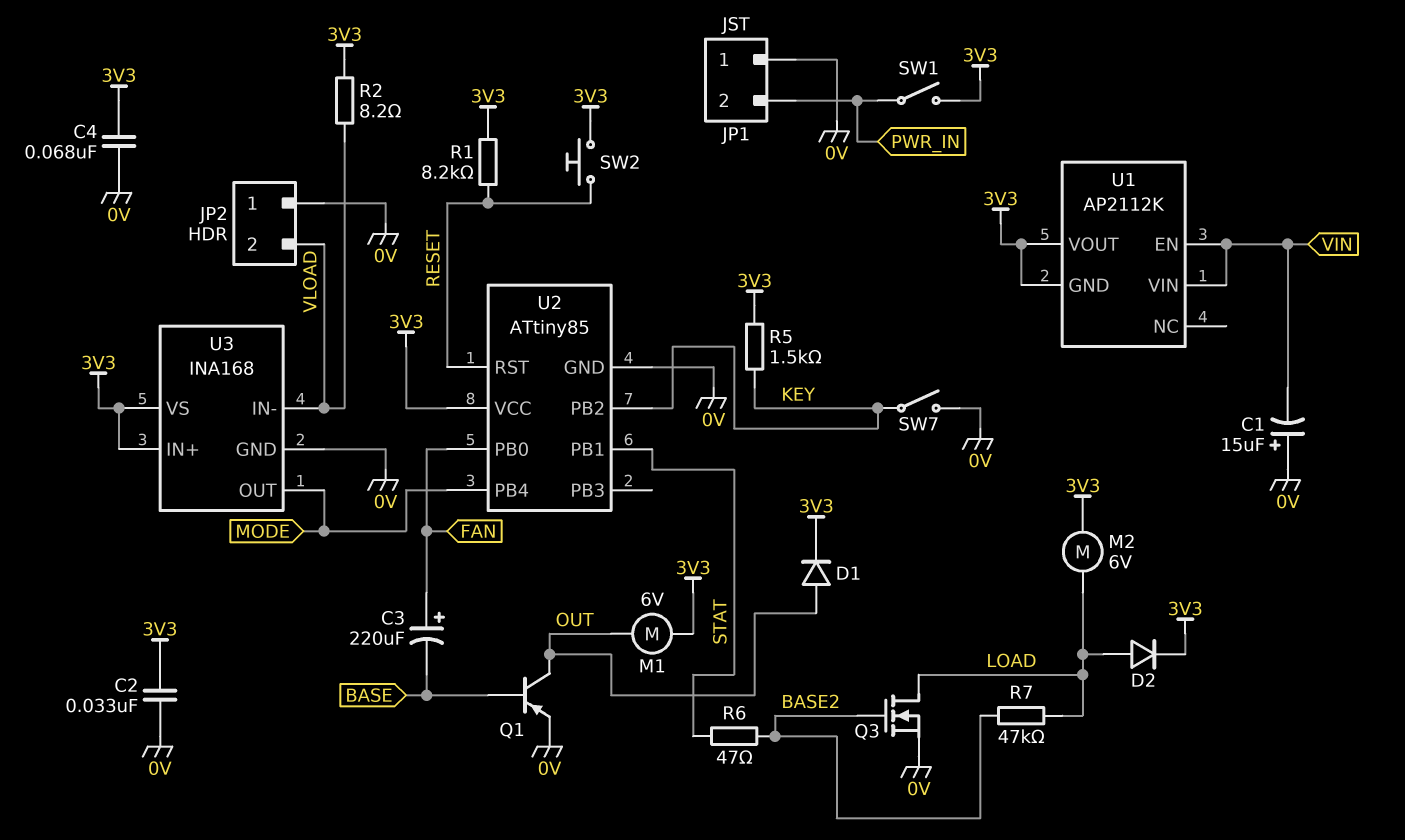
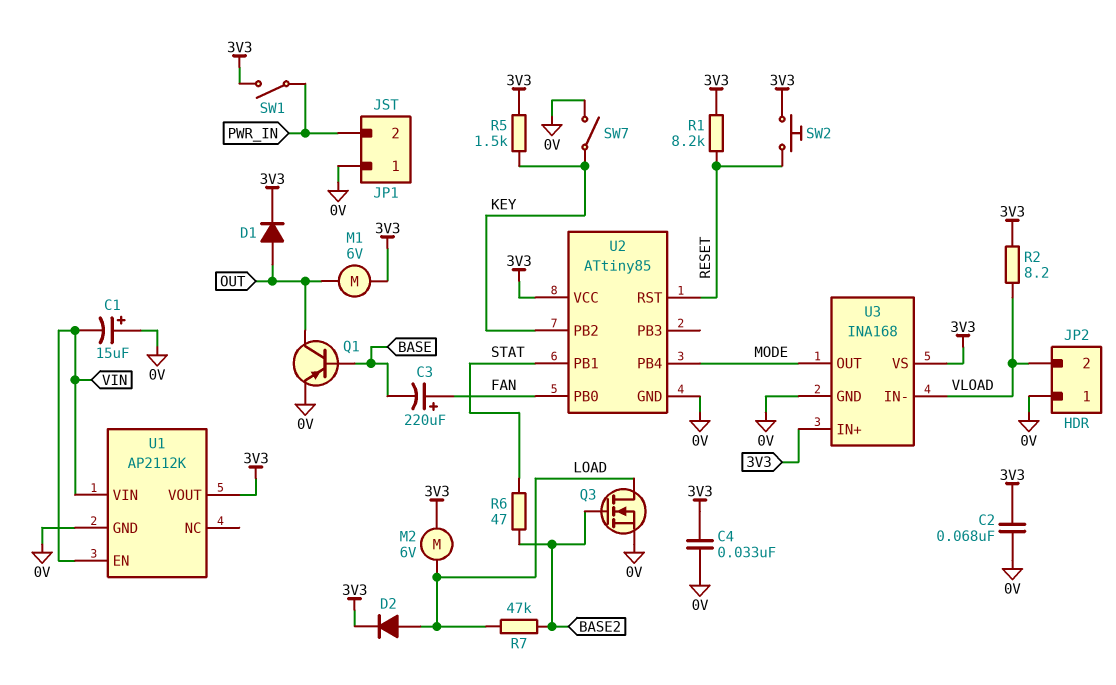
C2: 33nF (0V, 3V3) -> 68nF (0V, 3V3)
C4: 68nF (0V, 3V3) -> 33nF (0V, 3V3)
U1 pin GND: 3V3 -> 0V

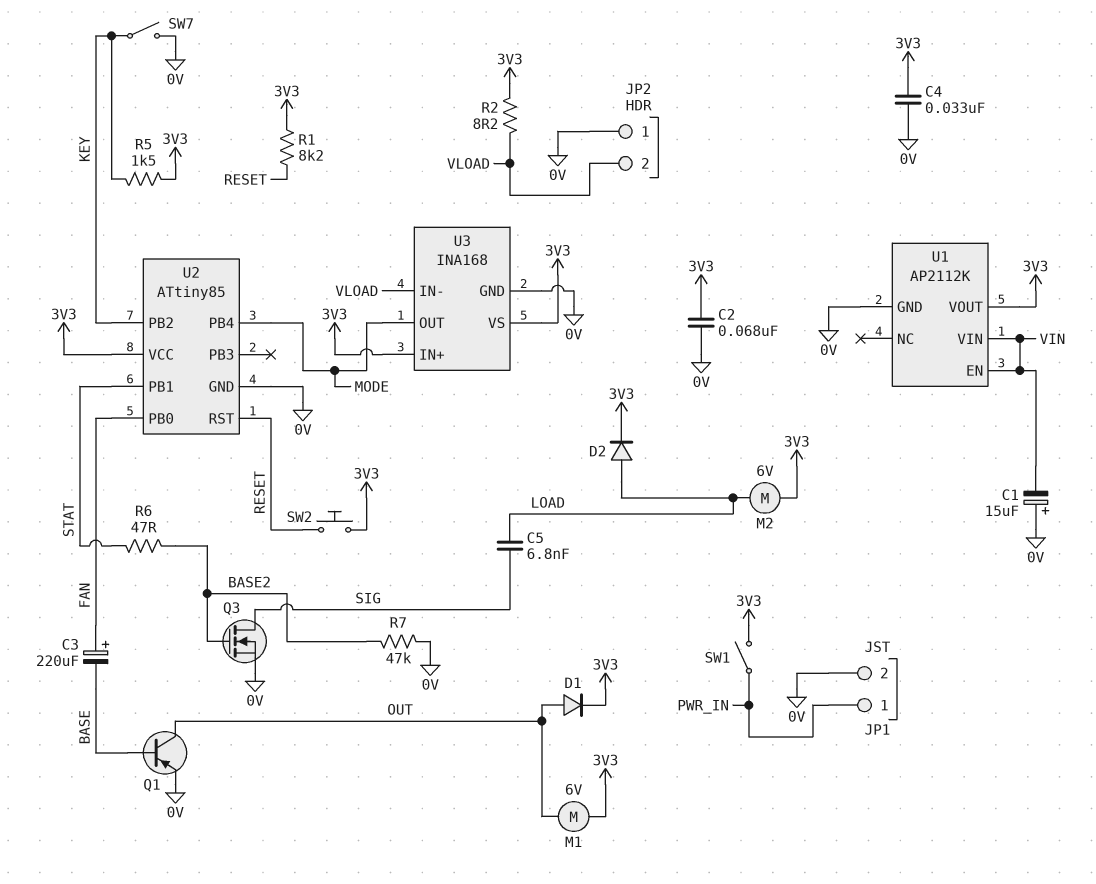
C5: none -> 6.8nF (LOAD, SIG)
JP1 pin 1: 0V -> PWR_IN
JP1 pin 2: PWR_IN -> 0V
Q3: NMOS (G BASE2, D LOAD, S 0V) -> NMOS (G BASE2, D SIG, S 0V)
R7: 47k (BASE2, LOAD) -> 47k (0V, BASE2)

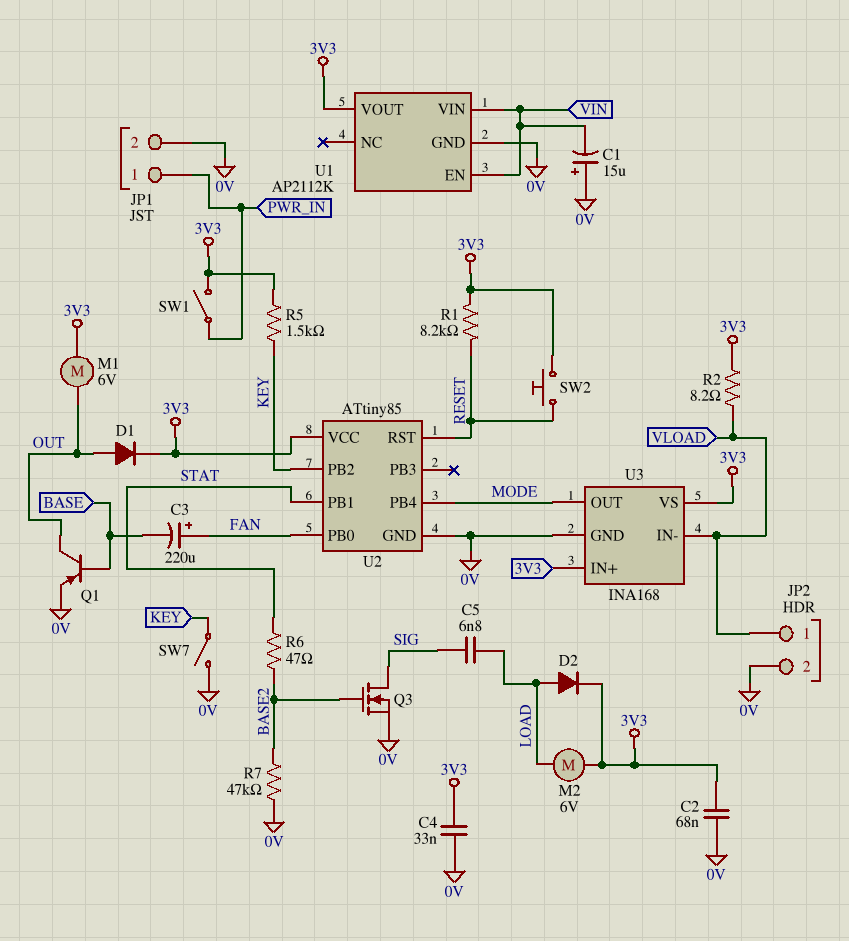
JP2 pin 1: 0V -> VLOAD
JP2 pin 2: VLOAD -> 0V

